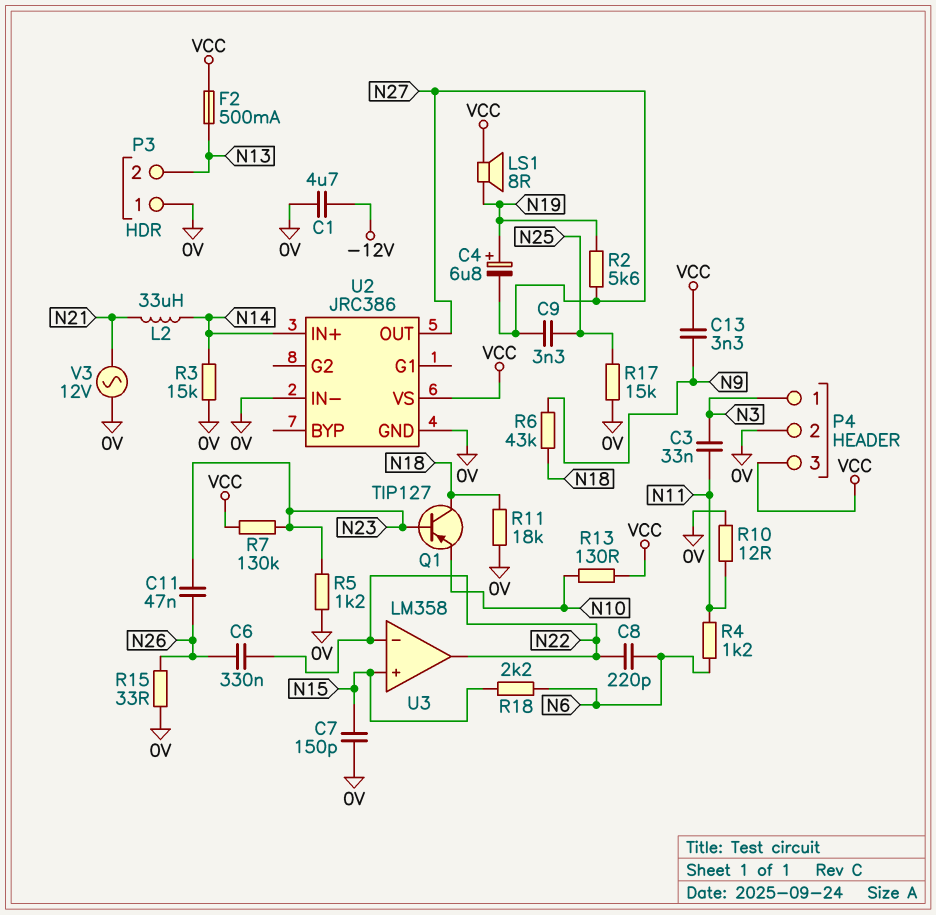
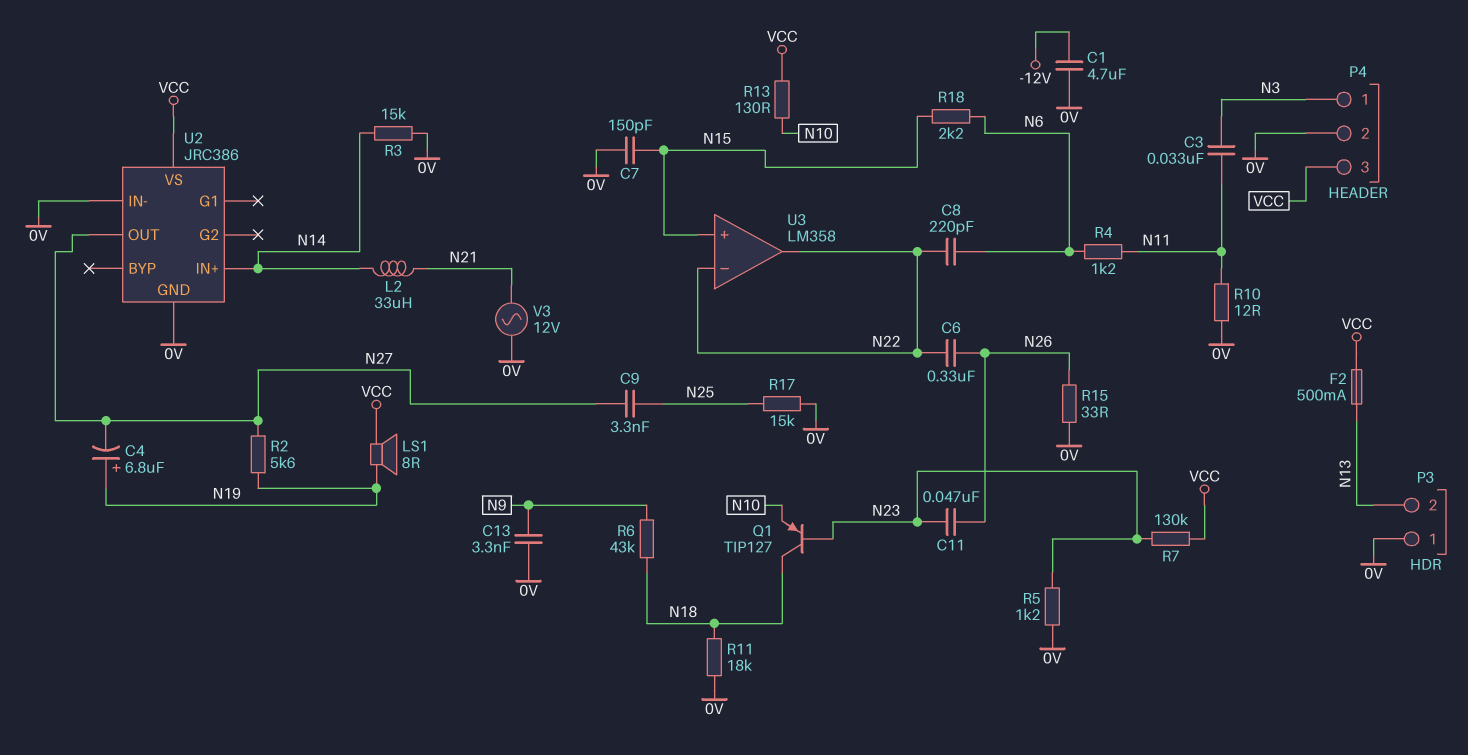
C13: 3.3nF (N9, VCC) -> 3.3nF (0V, N9)

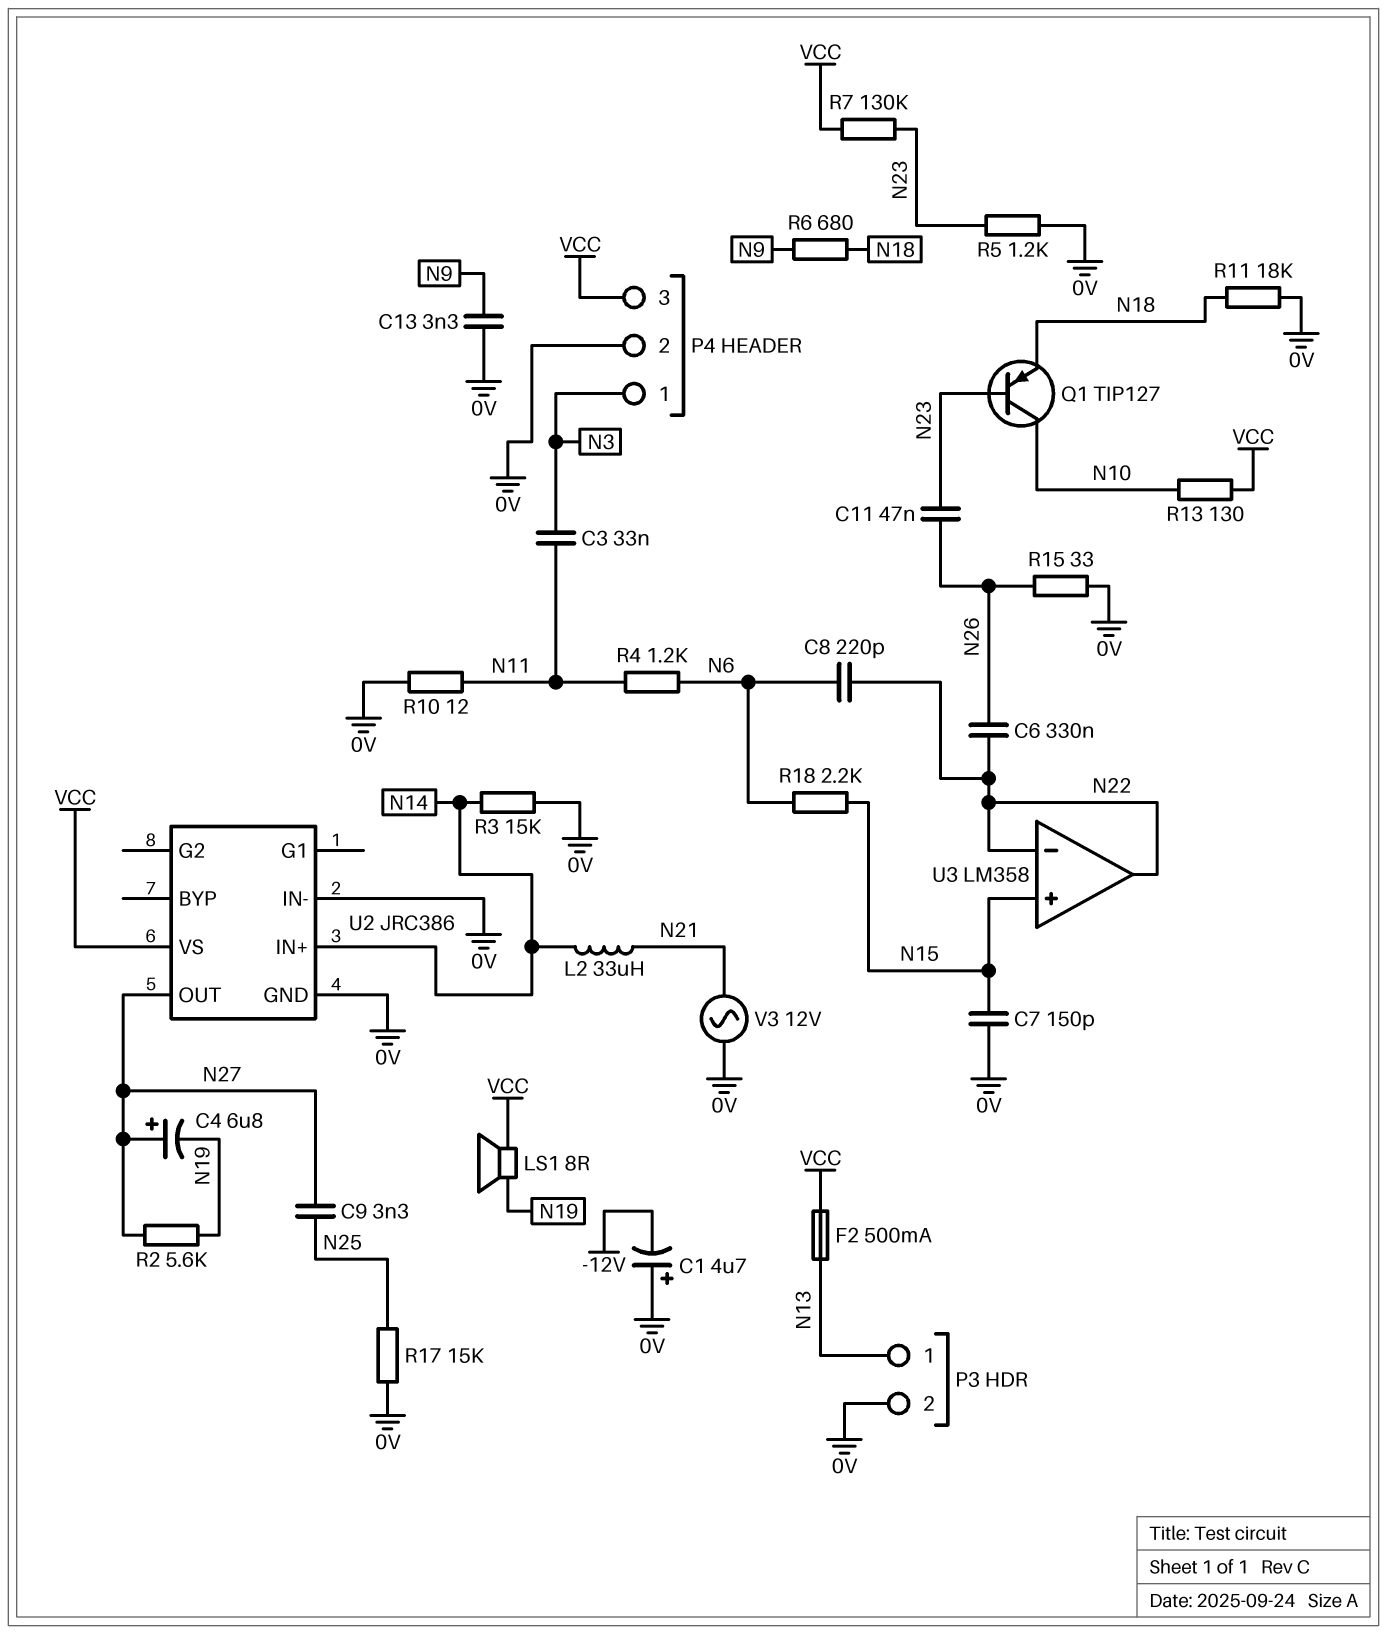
C1: 4.7uF (-12V, 0V) -> 4.7uF (plus 0V, minus -12V)
C4: 6.8uF (plus N19, minus N27) -> 6.8uF (plus N27, minus N19)
P3 pin 1: 0V -> N13
P3 pin 2: N13 -> 0V
Q1: PNP TIP127 (B N23, C N18, E N10) -> PNP TIP127 (B N23, C N10, E N18)
R6: 43k (N9, N18) -> 680 (N9, N18)

